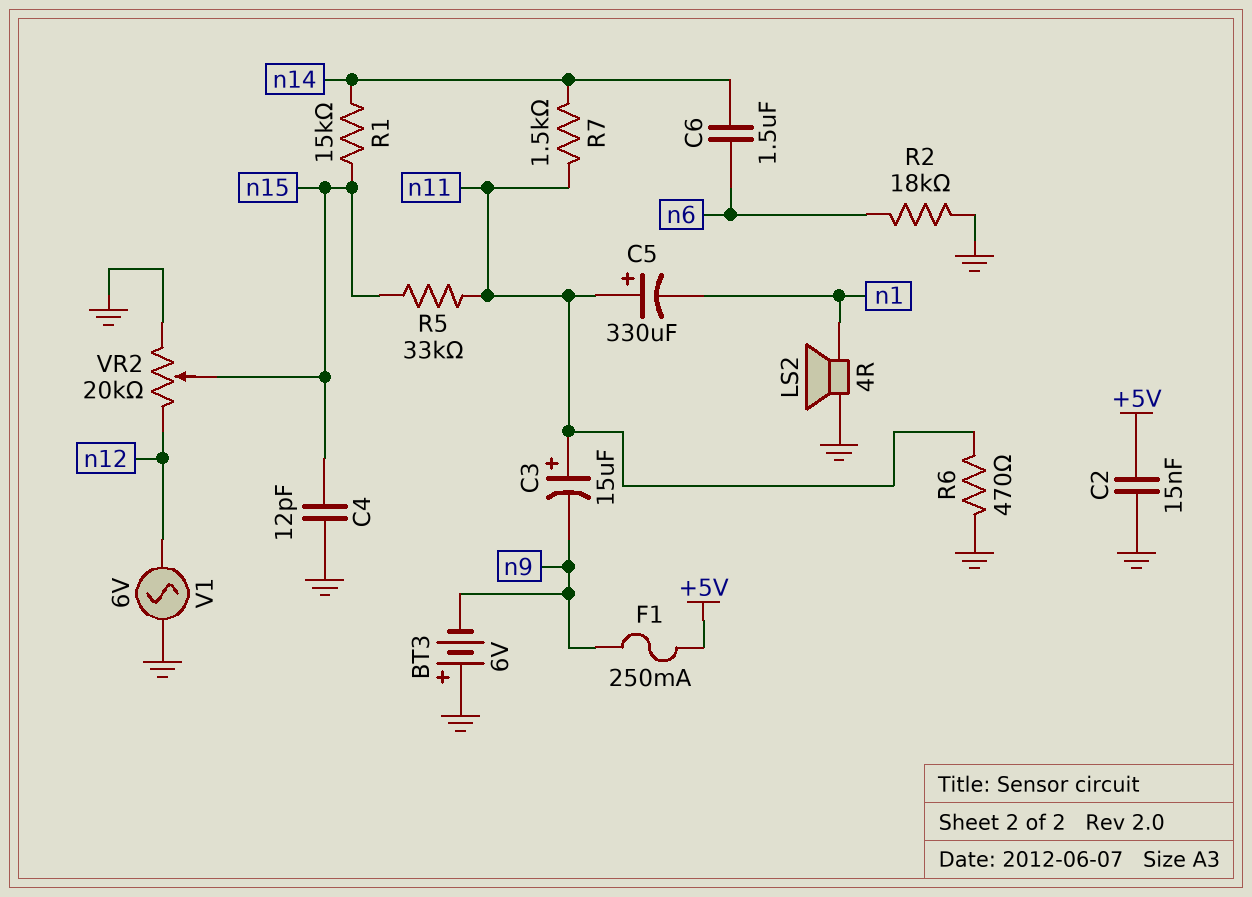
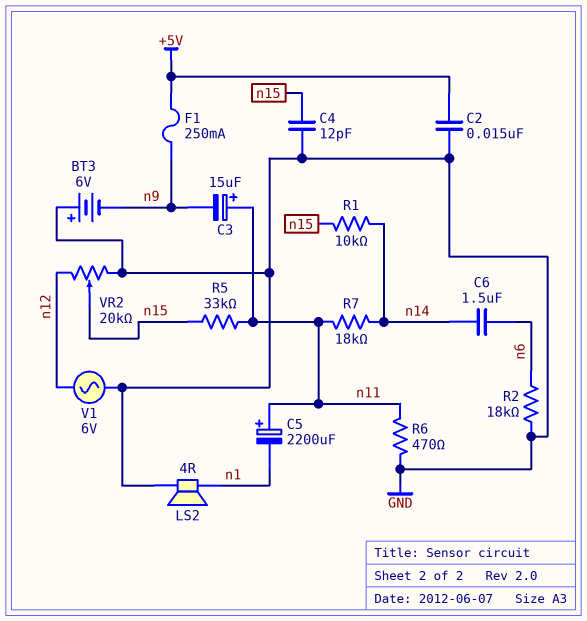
C5: 330uF (plus n11, minus n1) -> 2200uF (plus n11, minus n1)
R1: 15k (n14, n15) -> 10k (n14, n15)
R7: 1.5k (n11, n14) -> 18k (n11, n14)

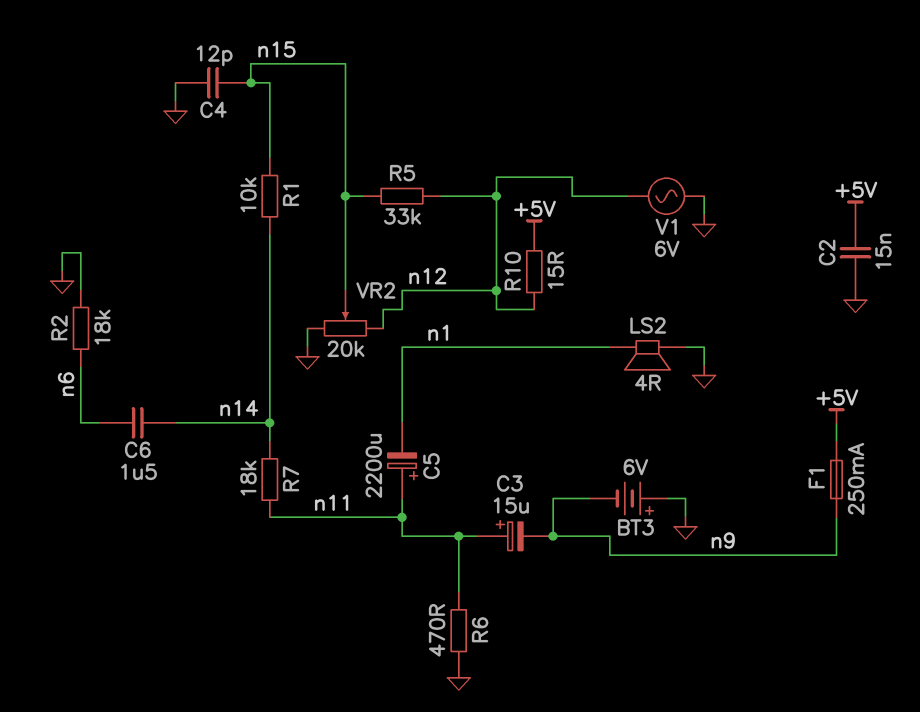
R5: 33k (n11, n15) -> 33k (n12, n15)
R10: none -> 15 (+5V, n12)

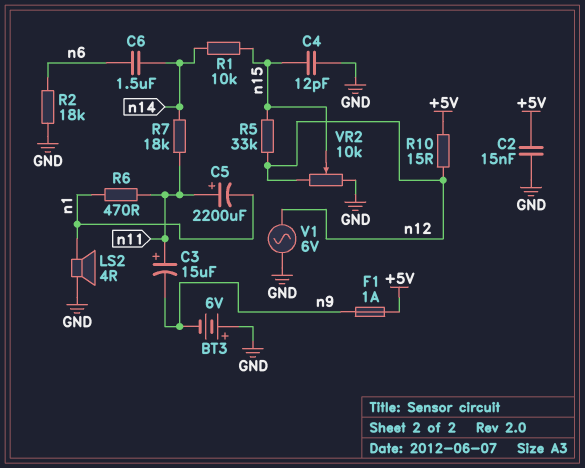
F1: 250mA (+5V, n9) -> 1A (+5V, n9)
R6: 470 (GND, n11) -> 470 (n1, n11)
VR2: 20k (GND, n12, wiper n15) -> 10k (GND, n12, wiper n15)

